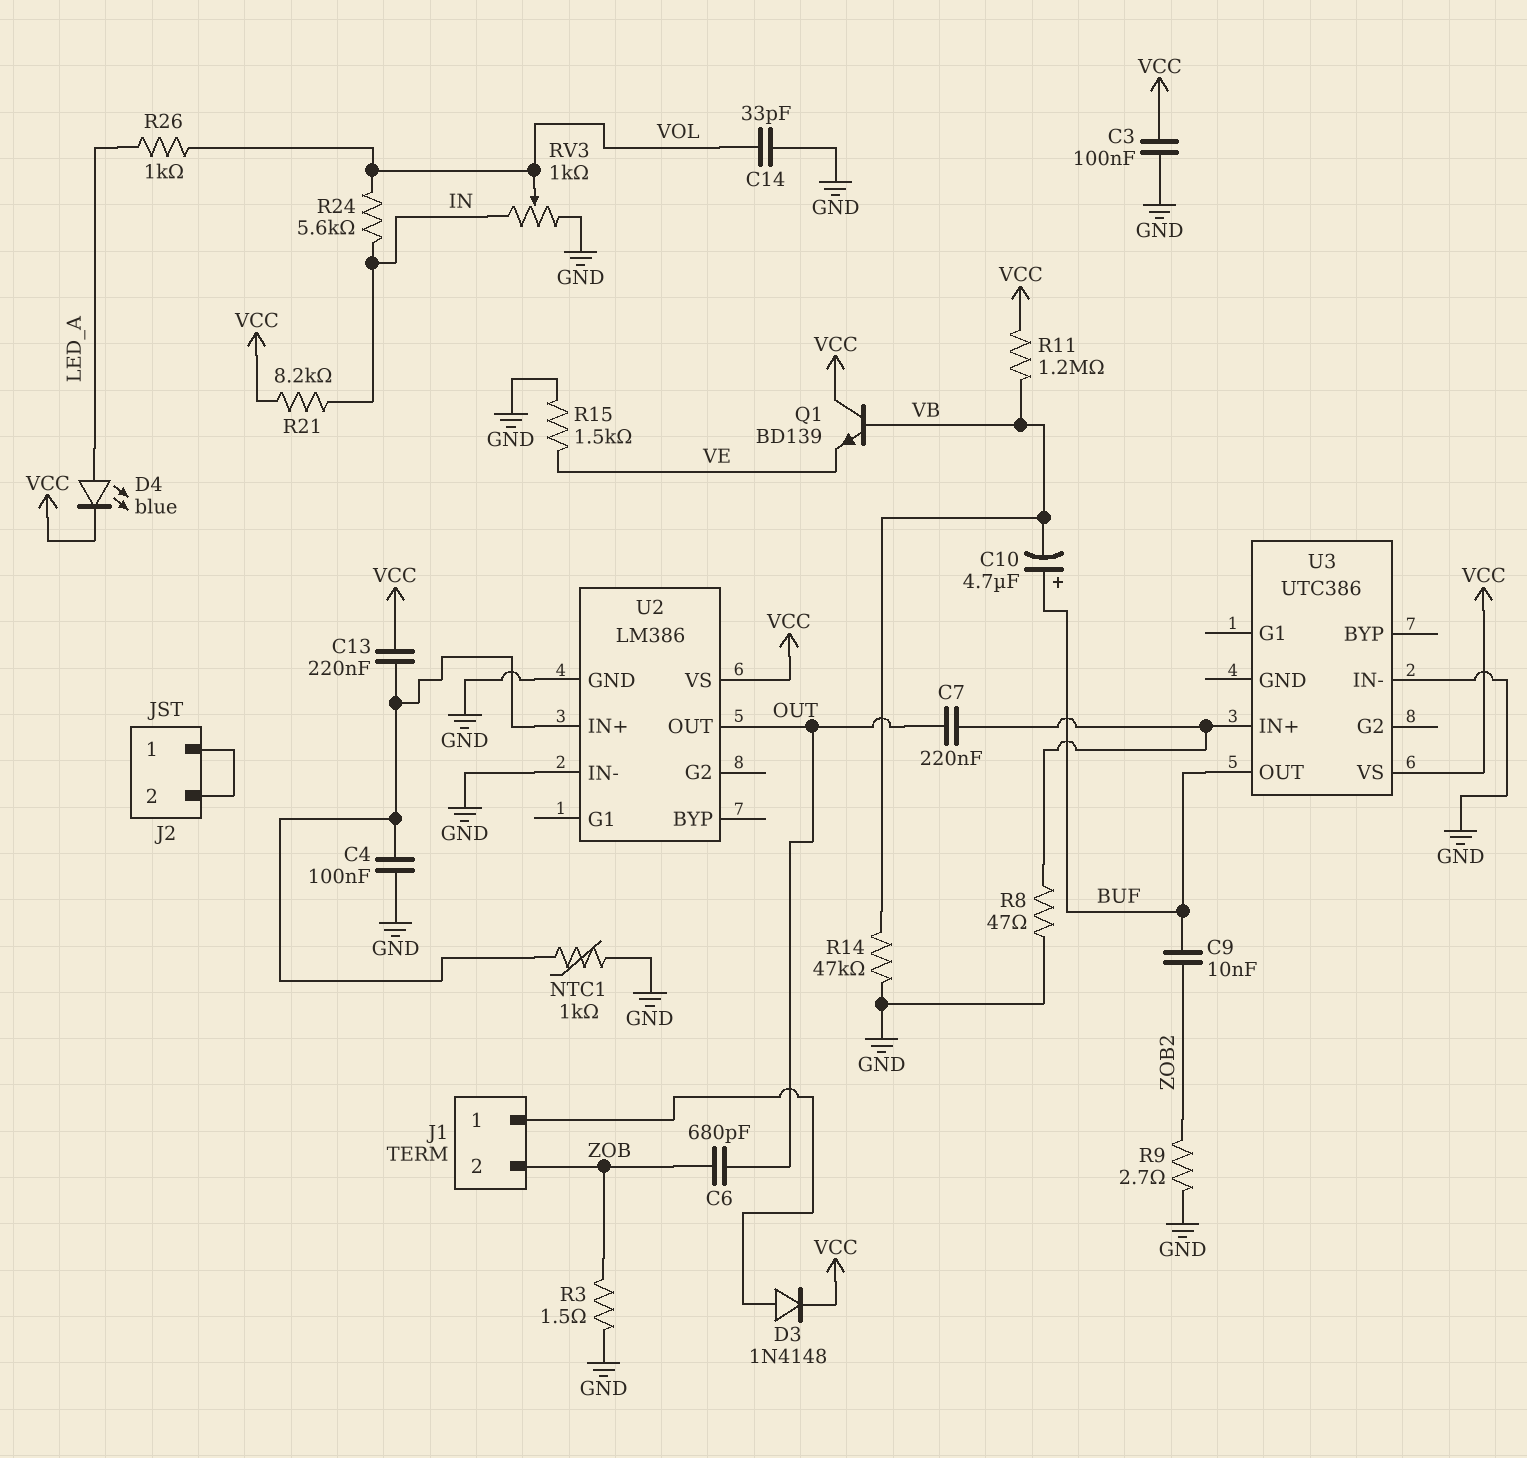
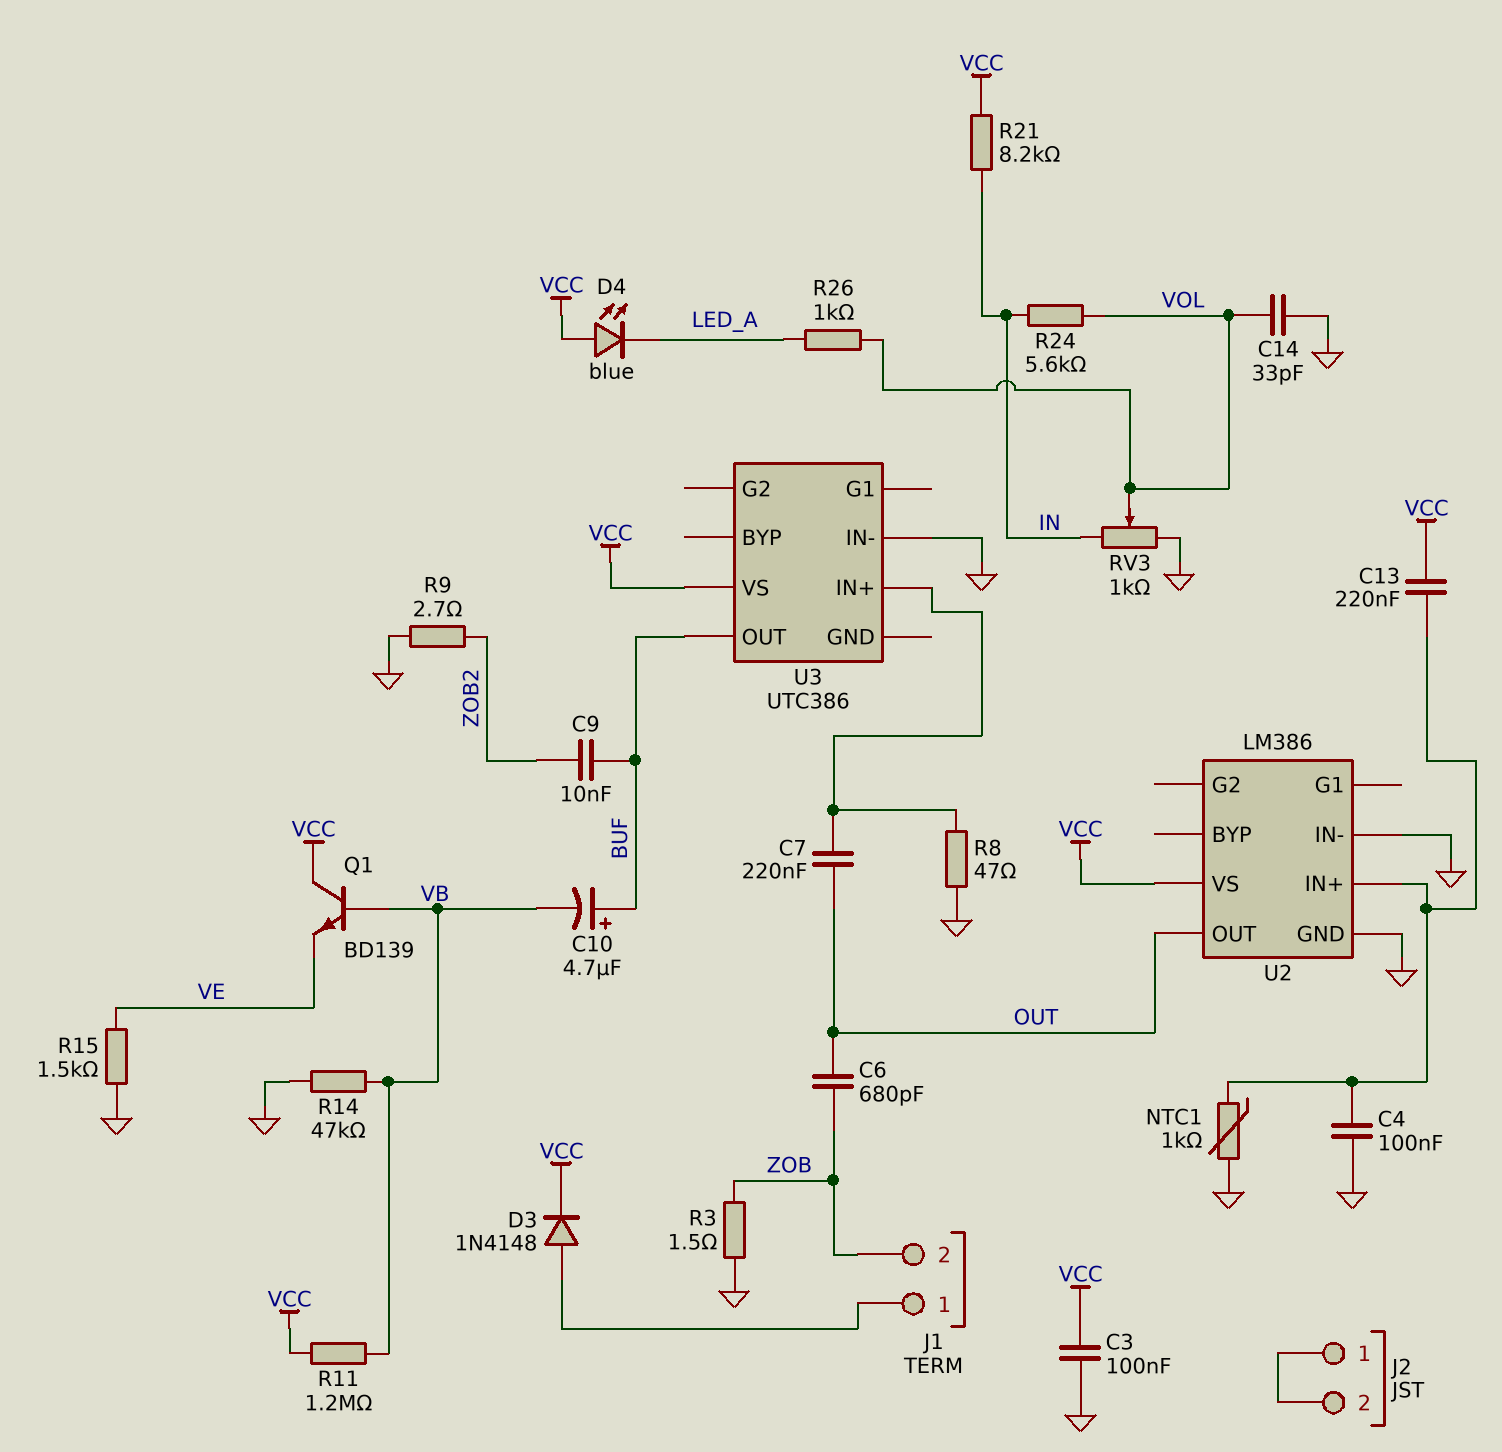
D4: LED blue (A LED_A, K VCC) -> LED blue (A VCC, K LED_A)

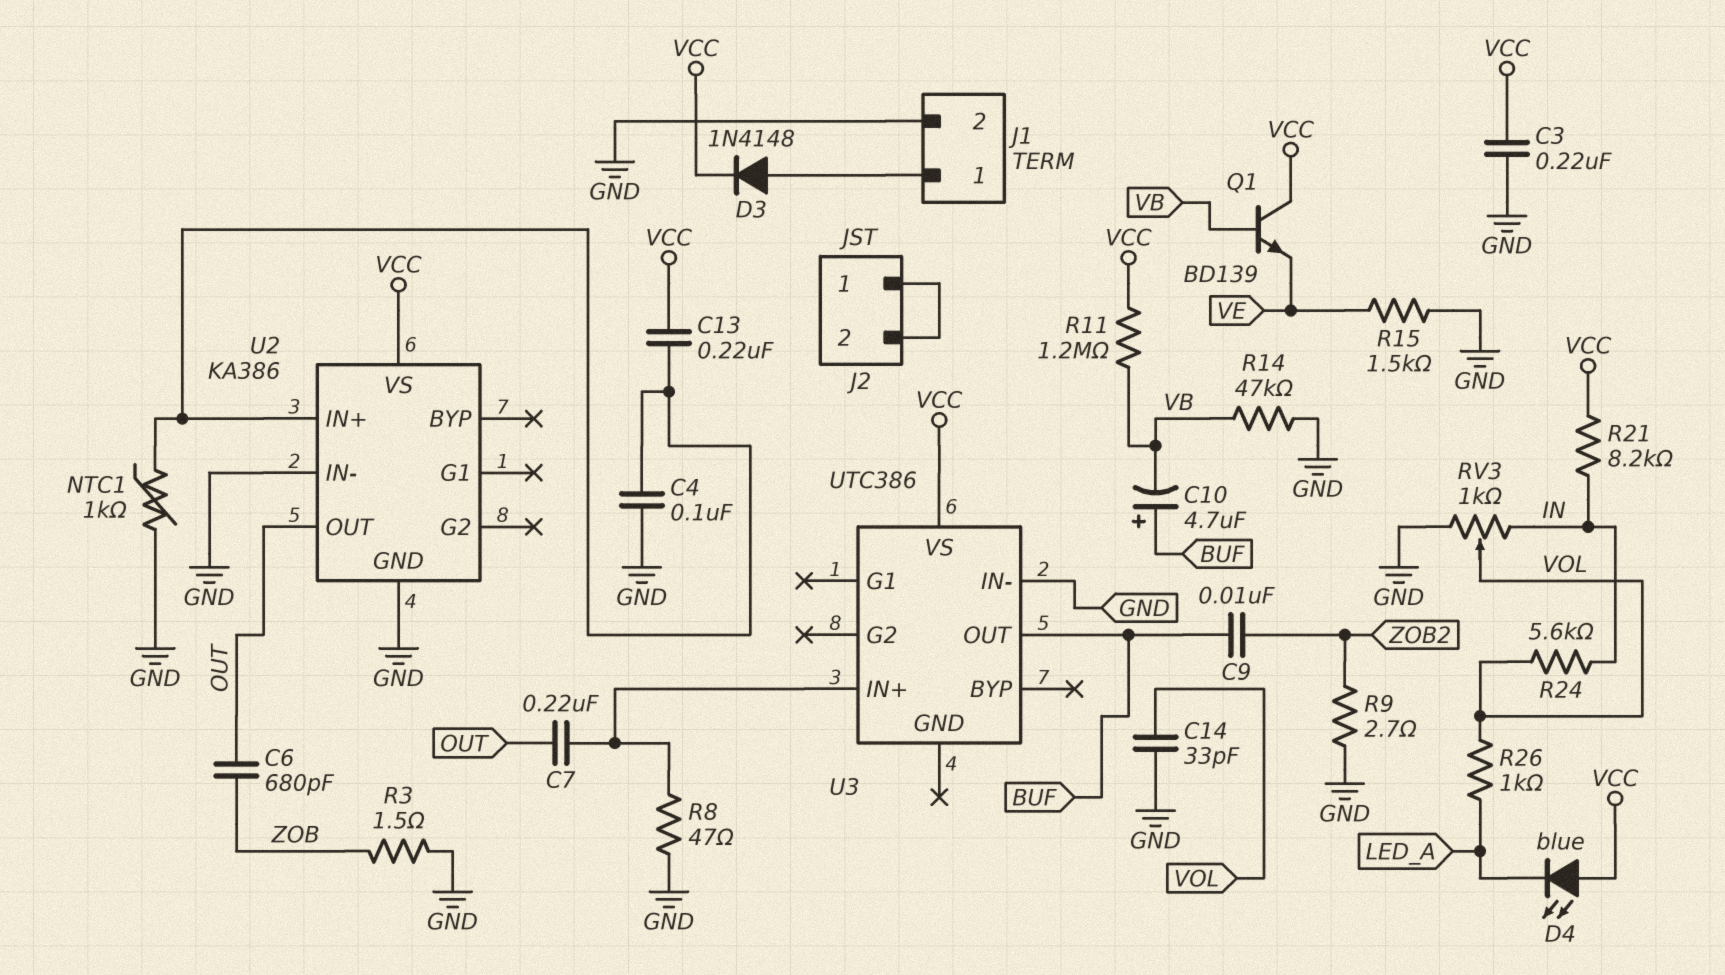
C3: 100nF (GND, VCC) -> 220nF (GND, VCC)
J1 pin 2: ZOB -> GND
U2: LM386 -> KA386

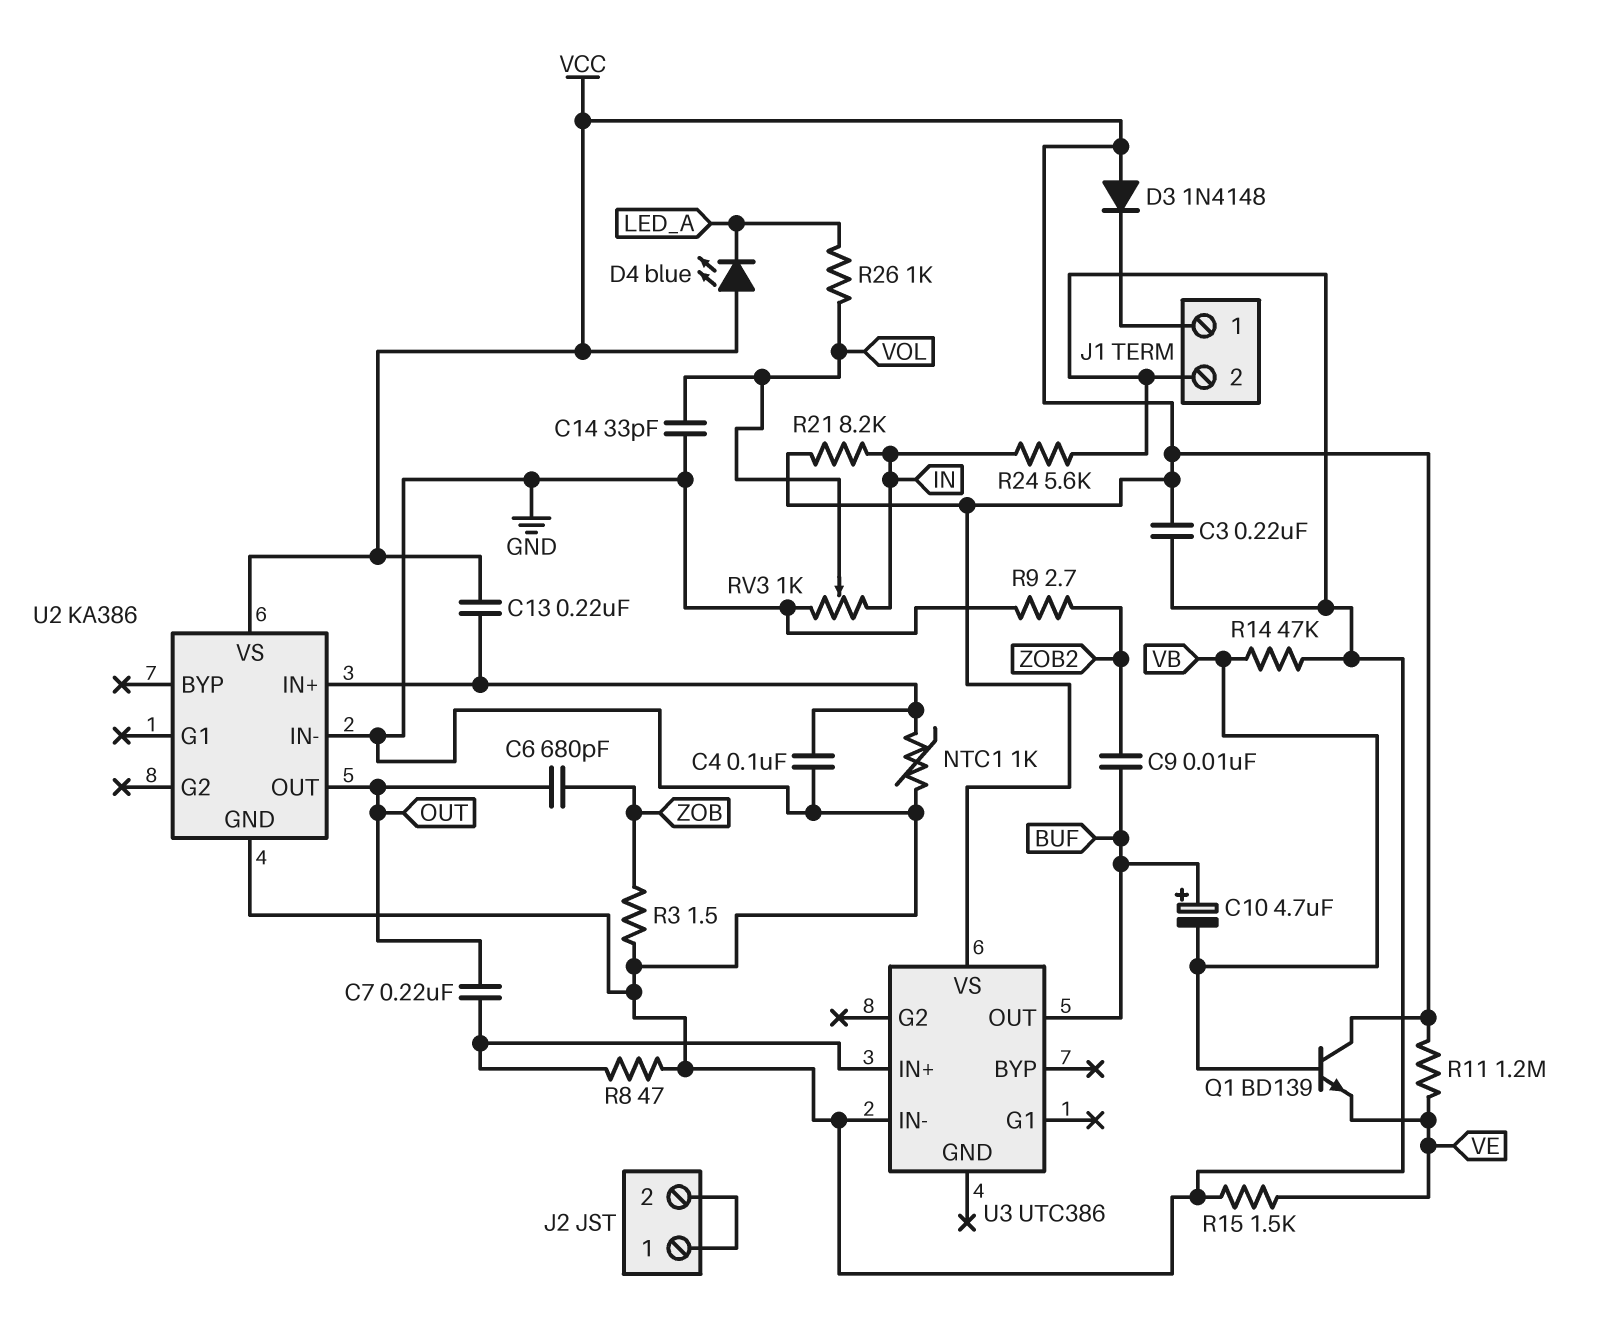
D3: diode 1N4148 (A J1/1, K VCC) -> diode 1N4148 (A VCC, K J1/1)
R11: 1.2M (VB, VCC) -> 1.2M (VCC, VE)
R24: 5.6k (IN, VOL) -> 5.6k (GND, IN)

